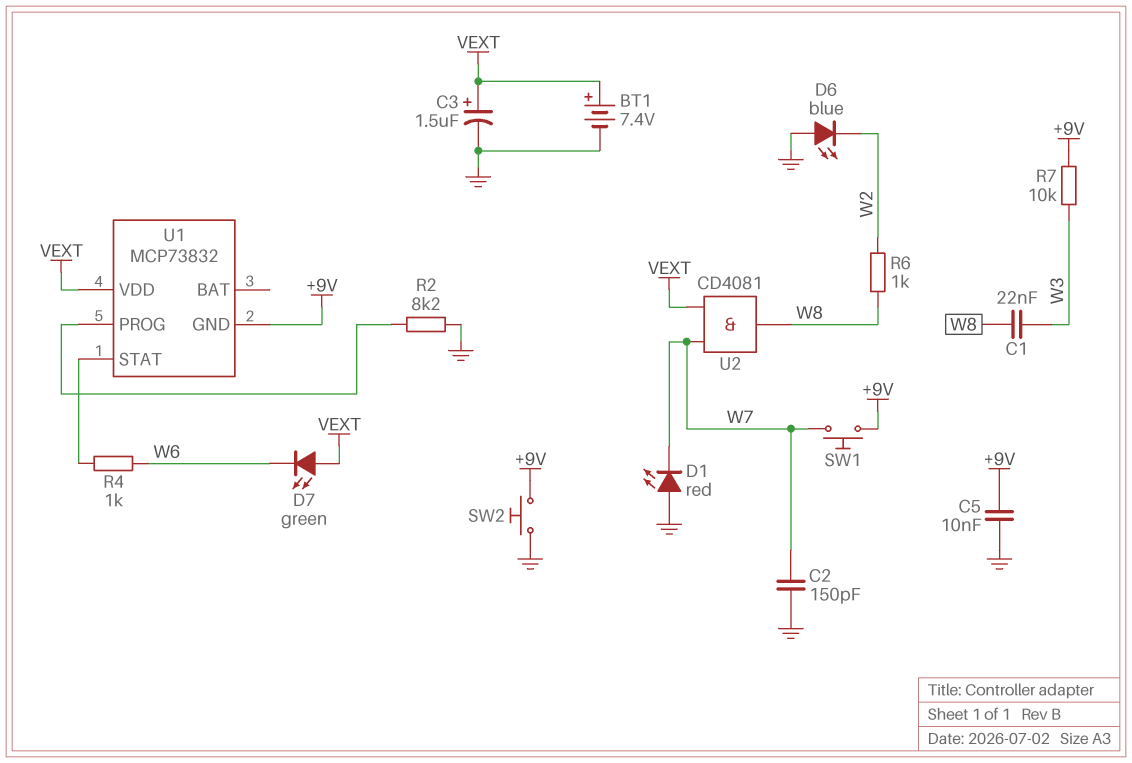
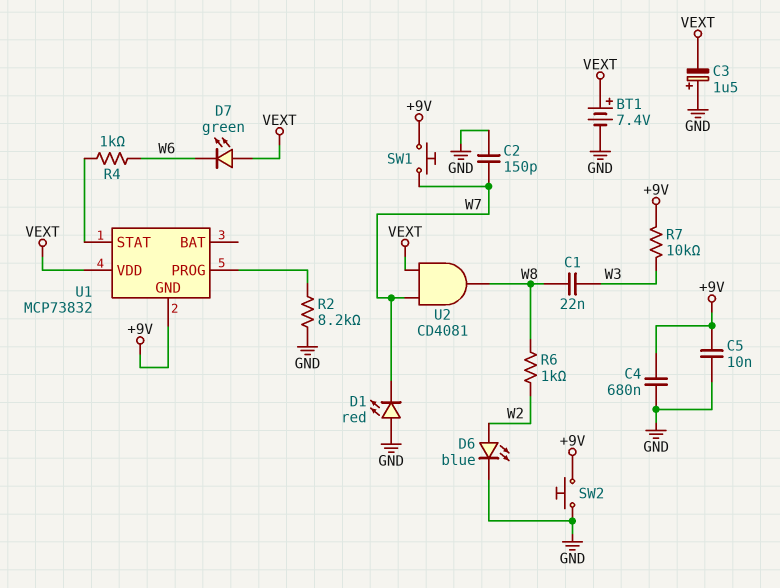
C3: 1.5uF (plus VEXT, minus GND) -> 1.5uF (plus GND, minus VEXT)
C4: none -> 680nF (+9V, GND)
D6: LED blue (A GND, K W2) -> LED blue (A W2, K GND)

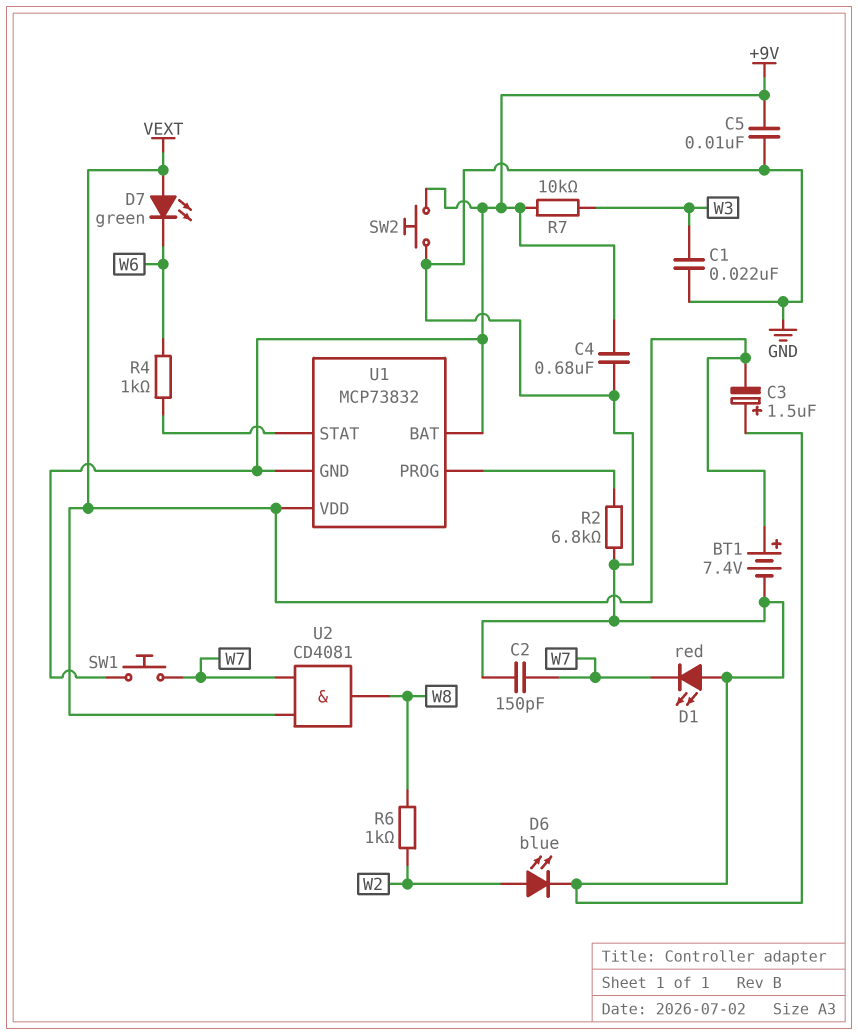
C1: 22nF (W3, W8) -> 22nF (GND, W3)
R2: 8.2k (GND, U1/PROG) -> 6.8k (GND, U1/PROG)
U1 pin BAT: none -> +9V

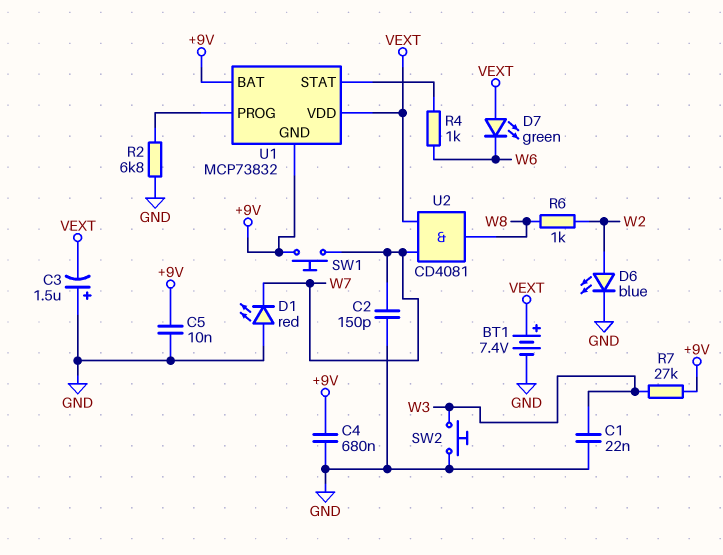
R7: 10k (+9V, W3) -> 27k (+9V, W3)
SW2: button (+9V, GND) -> button (GND, W3)

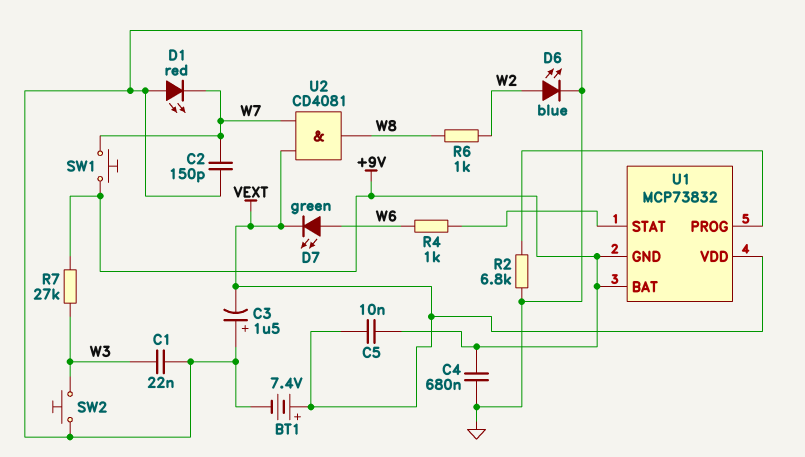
C5: 10nF (+9V, GND) -> 10nF (+9V, VEXT)
D7: LED green (A VEXT, K W6) -> LED green (A W6, K VEXT)

